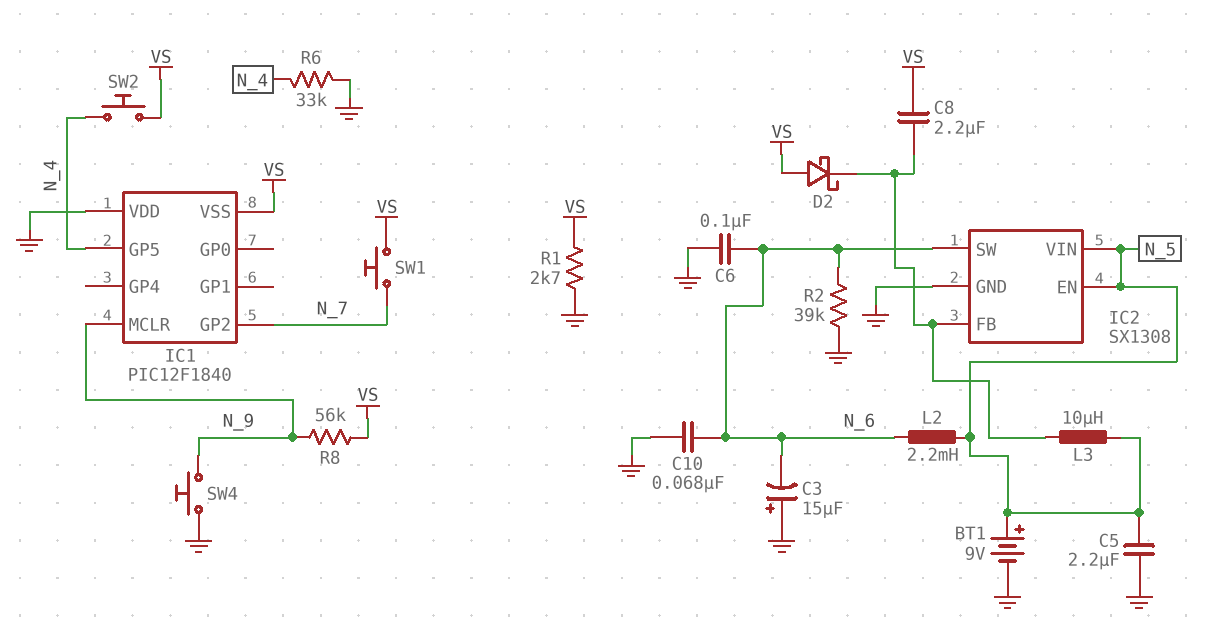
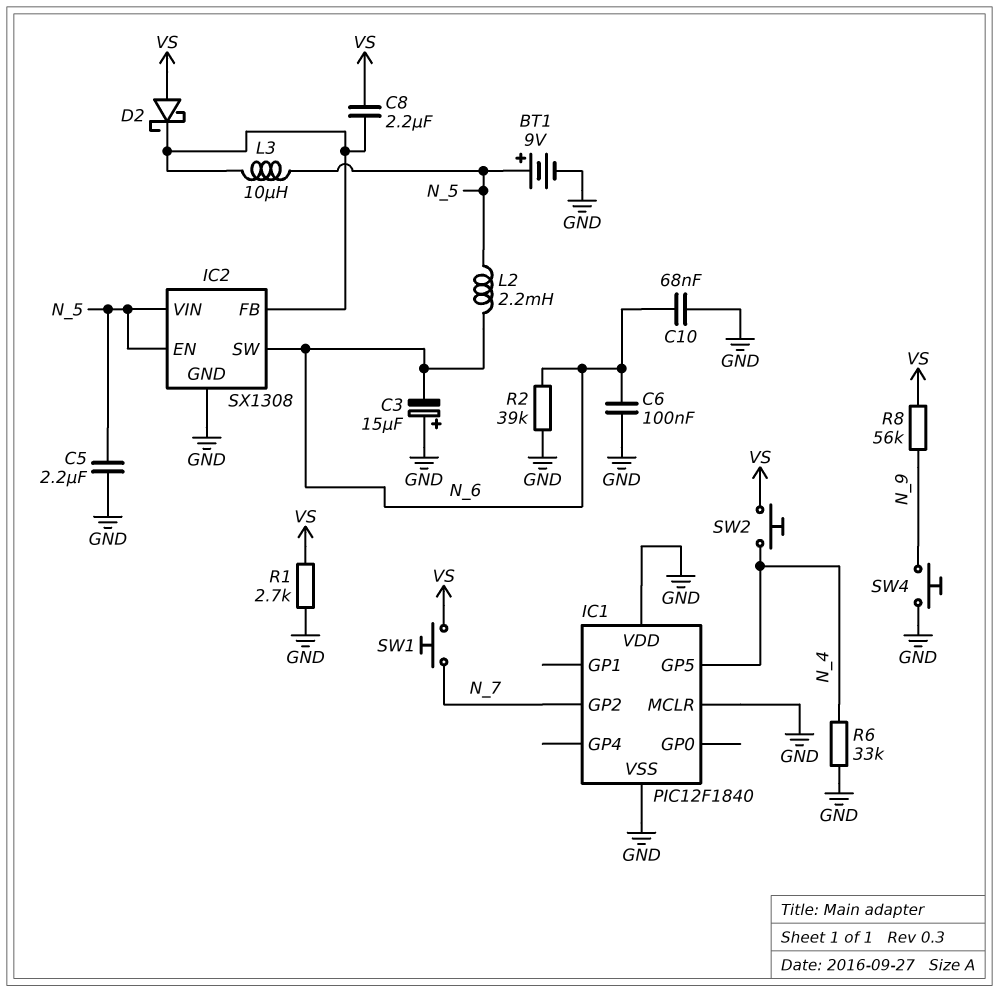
IC1 pin MCLR: N_9 -> GND
IC1 pin VSS: VS -> GND

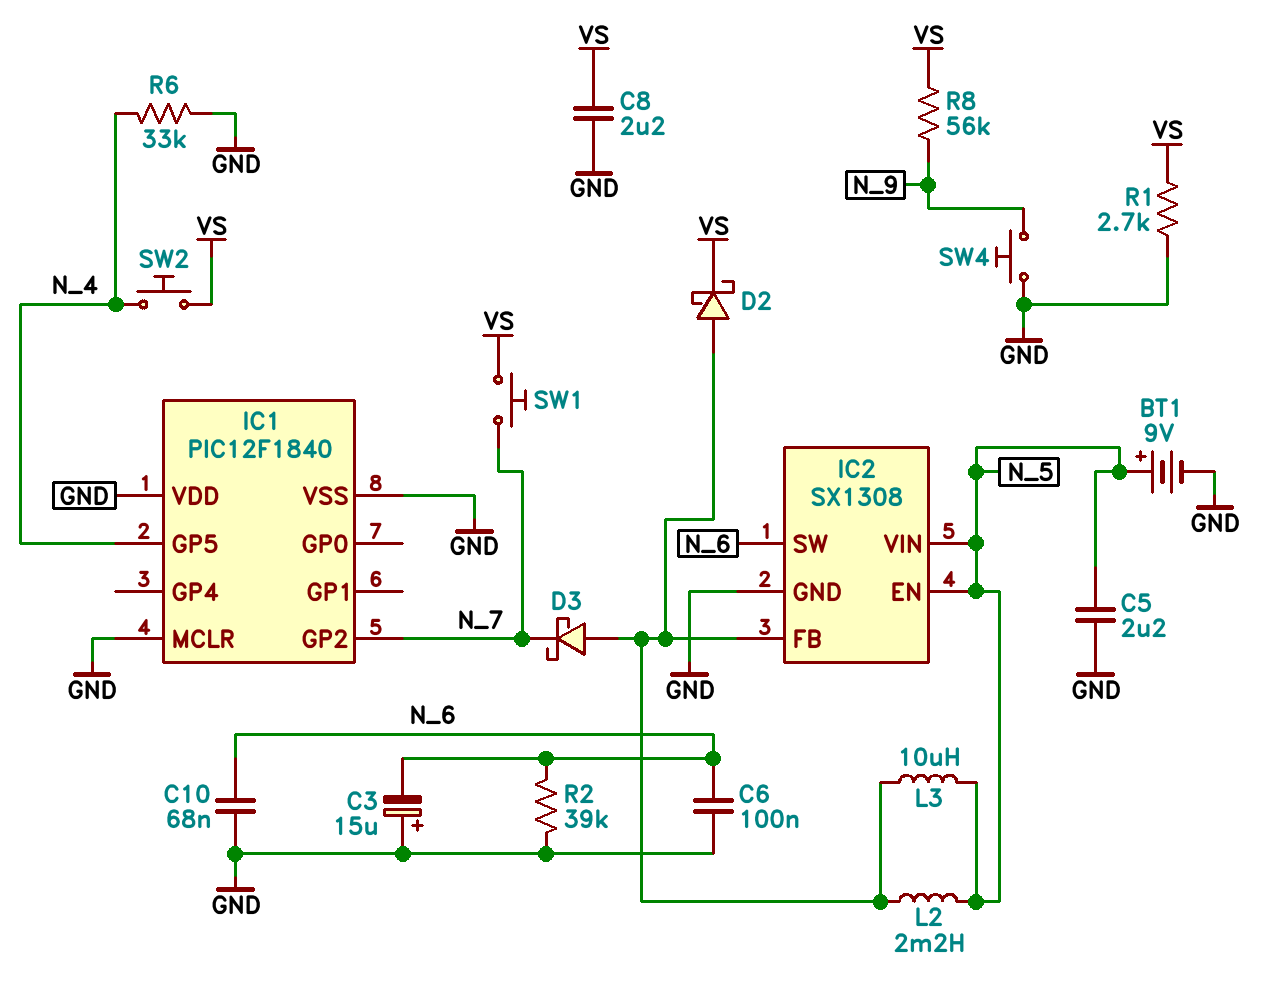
C8: 2.2uF (IC2/FB, VS) -> 2.2uF (GND, VS)
D2: schottky (A VS, K IC2/FB) -> schottky (A IC2/FB, K VS)
D3: none -> schottky (A IC2/FB, K N_7)
L2: 2.2mH (N_5, N_6) -> 2.2mH (IC2/FB, N_5)

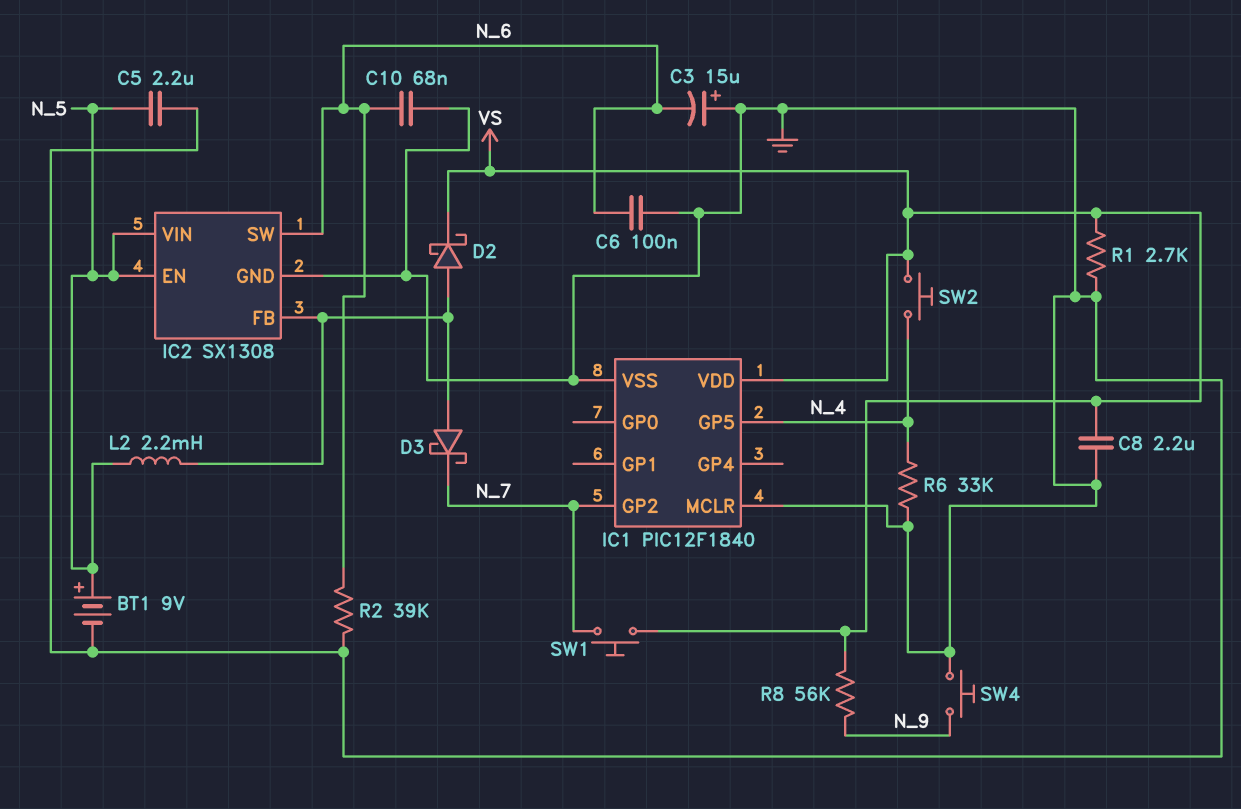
IC1 pin VDD: GND -> VS
L3: 10uH (IC2/FB, N_5) -> none

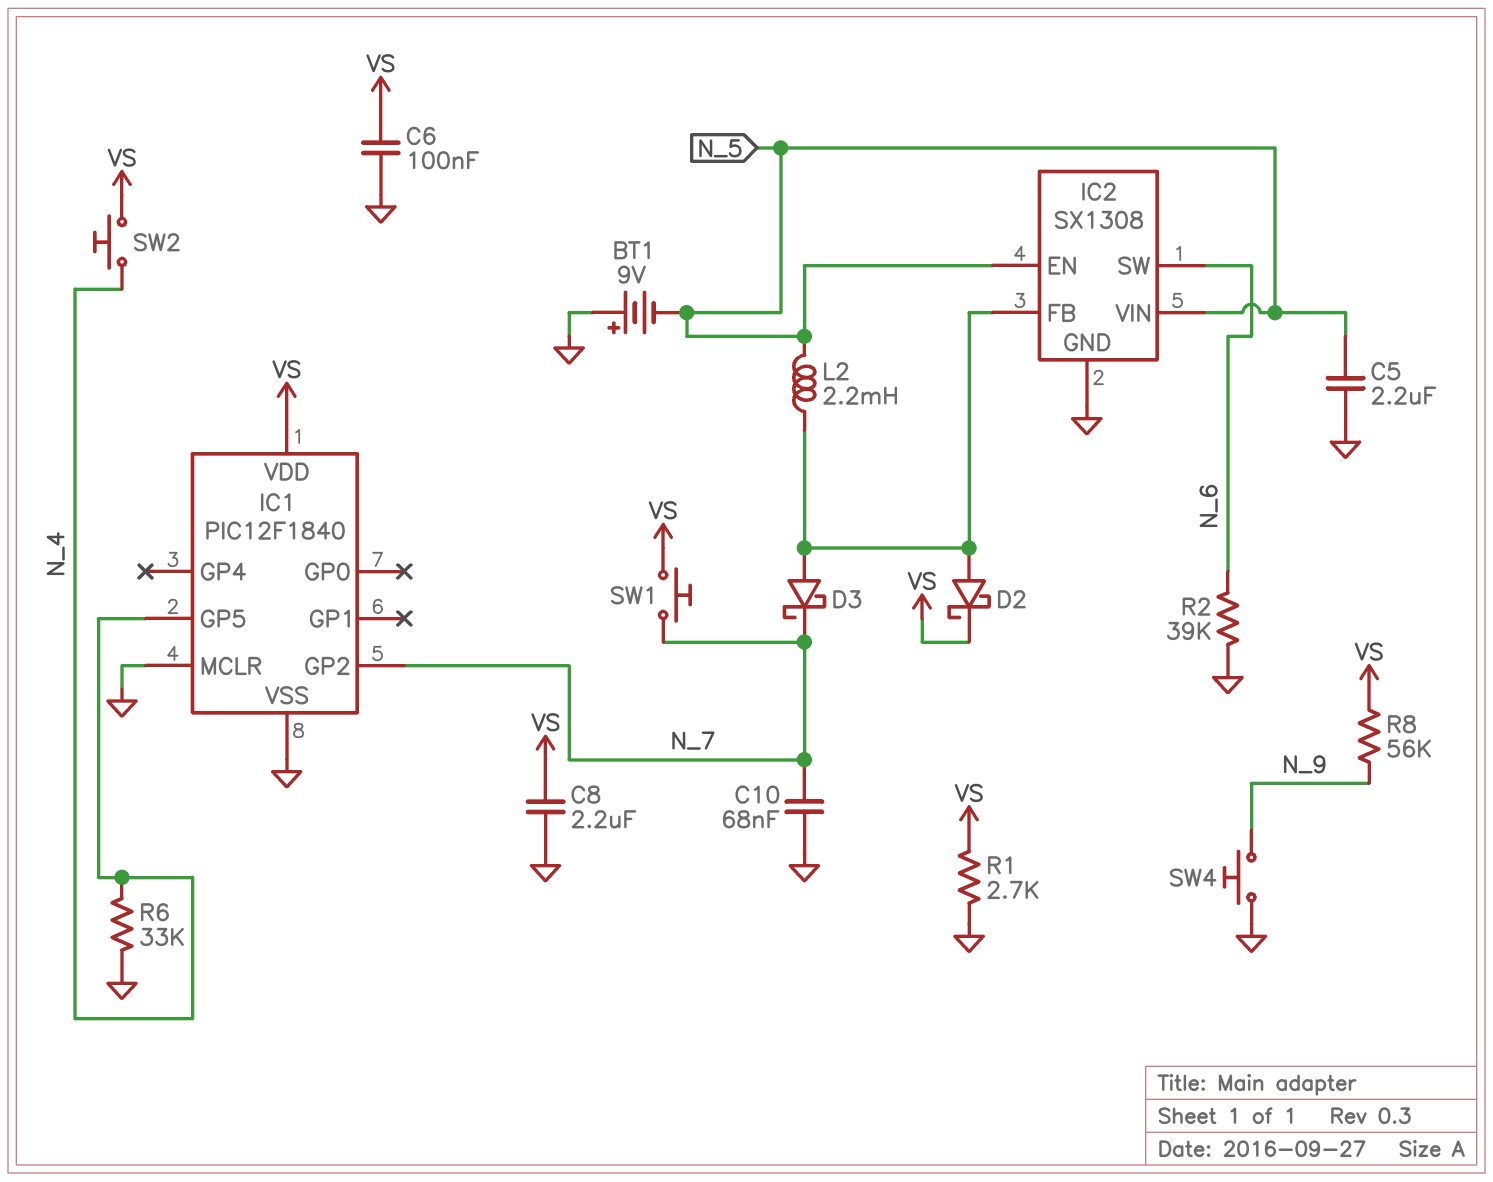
BT1: 9V (plus N_5, minus GND) -> 9V (plus GND, minus N_5)
C3: 15uF (plus GND, minus N_6) -> none
C6: 100nF (GND, N_6) -> 100nF (GND, VS)
C10: 68nF (GND, N_6) -> 68nF (GND, N_7)

